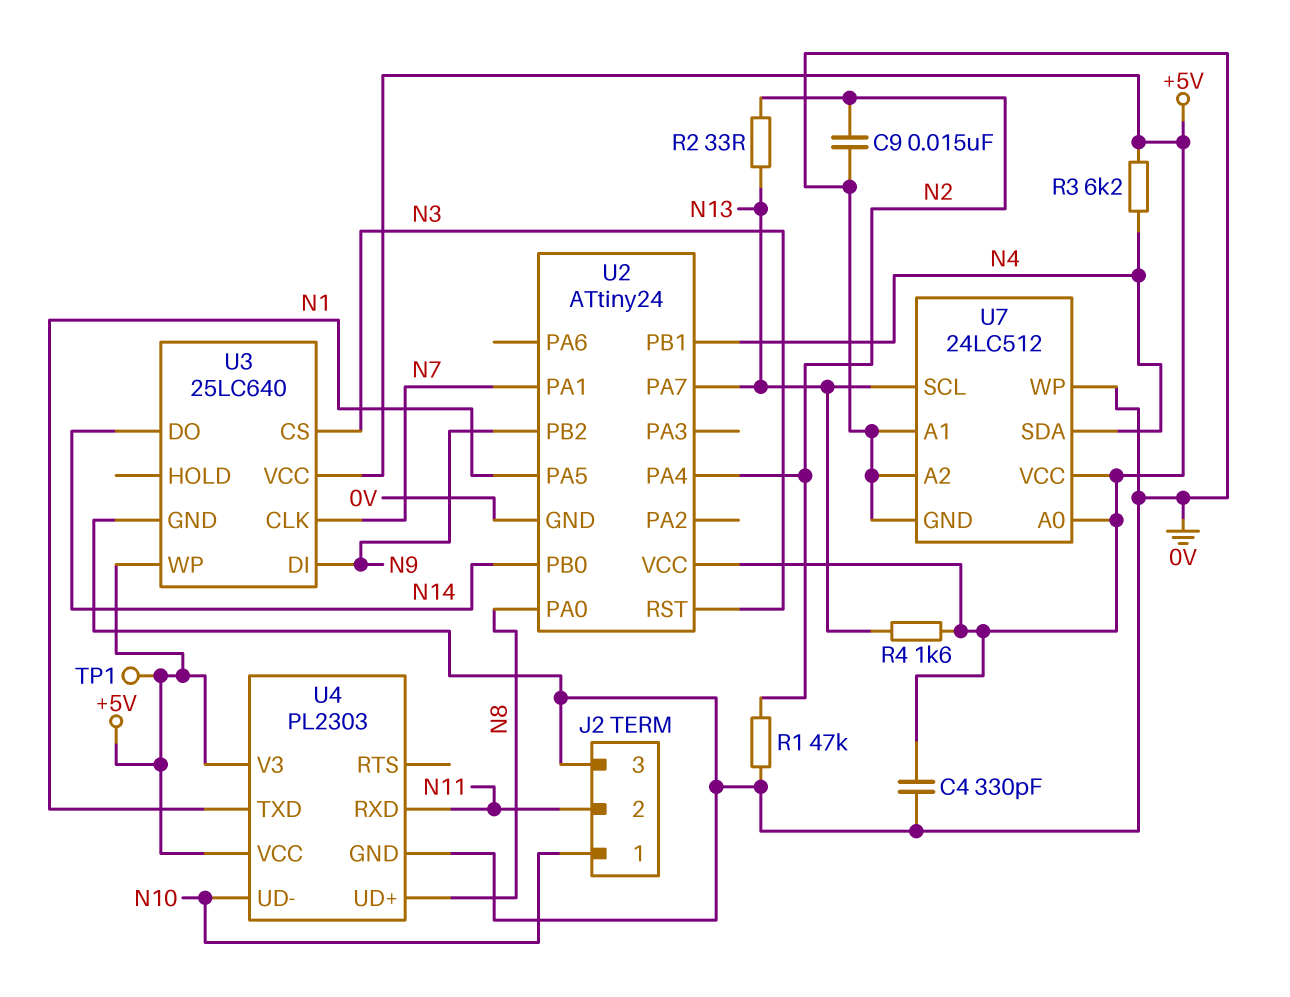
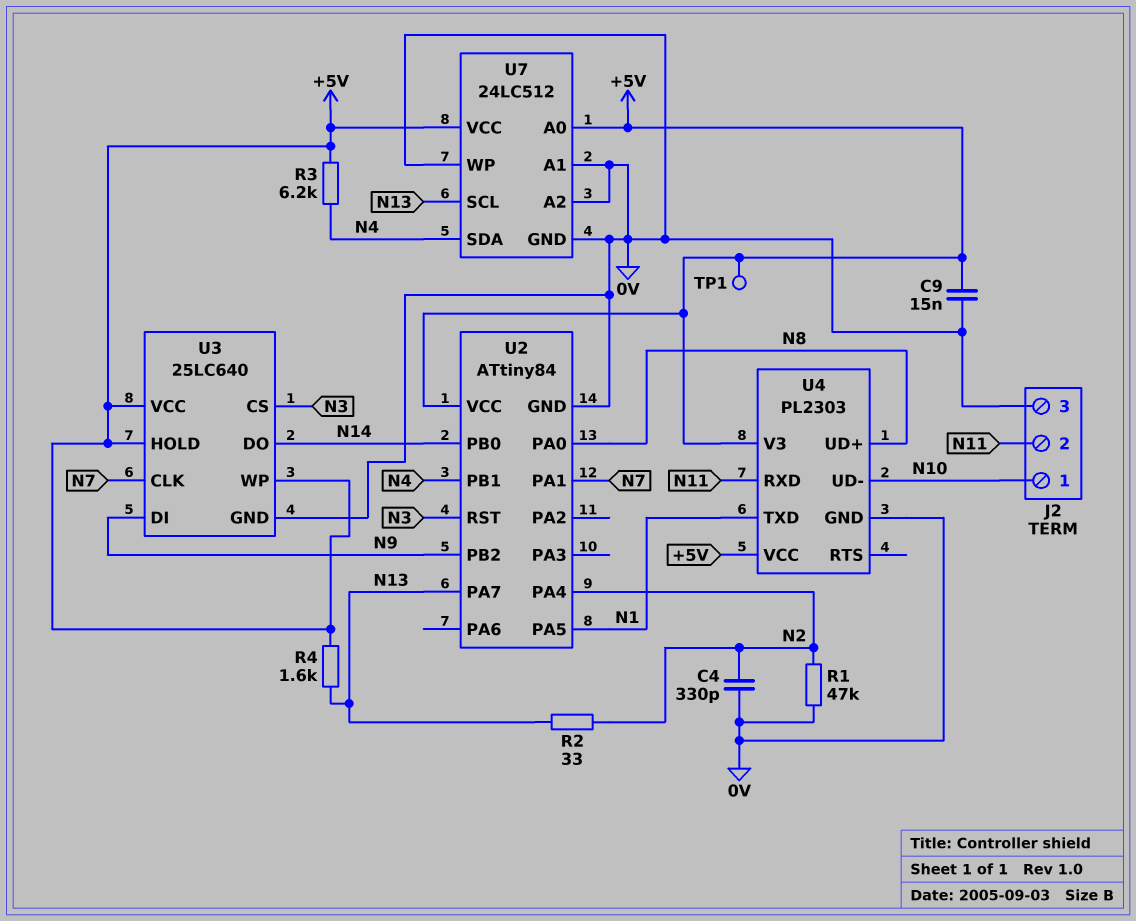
C4: 330pF (+5V, 0V) -> 330pF (0V, N2)
C9: 15nF (0V, N2) -> 15nF (+5V, 0V)
U2: ATtiny24 -> ATtiny84
U3 pin HOLD: none -> +5V

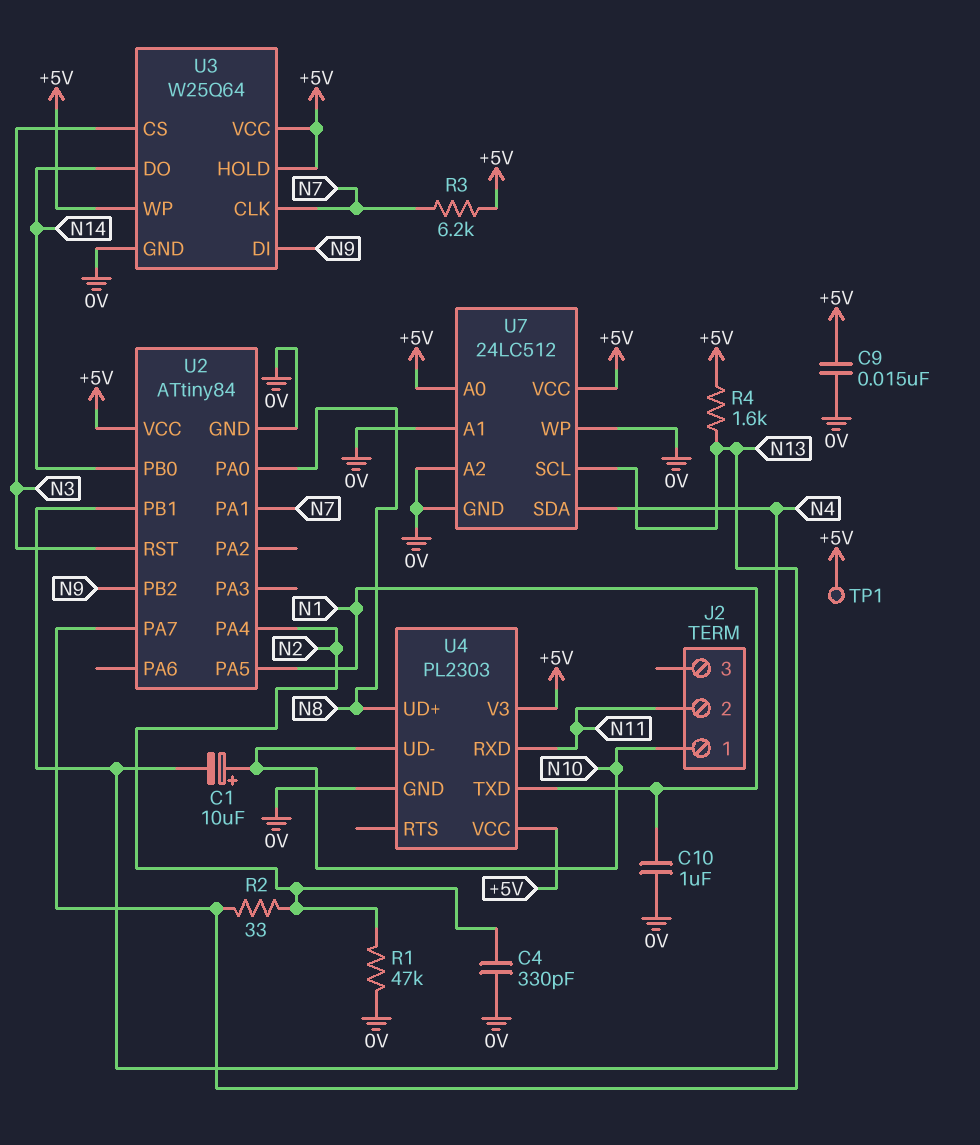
C1: none -> 10uF (plus N10, minus N4)
C10: none -> 1uF (0V, N1)
J2 pin 3: 0V -> none
R3: 6.2k (+5V, N4) -> 6.2k (+5V, N7)
U3: 25LC640 -> W25Q64

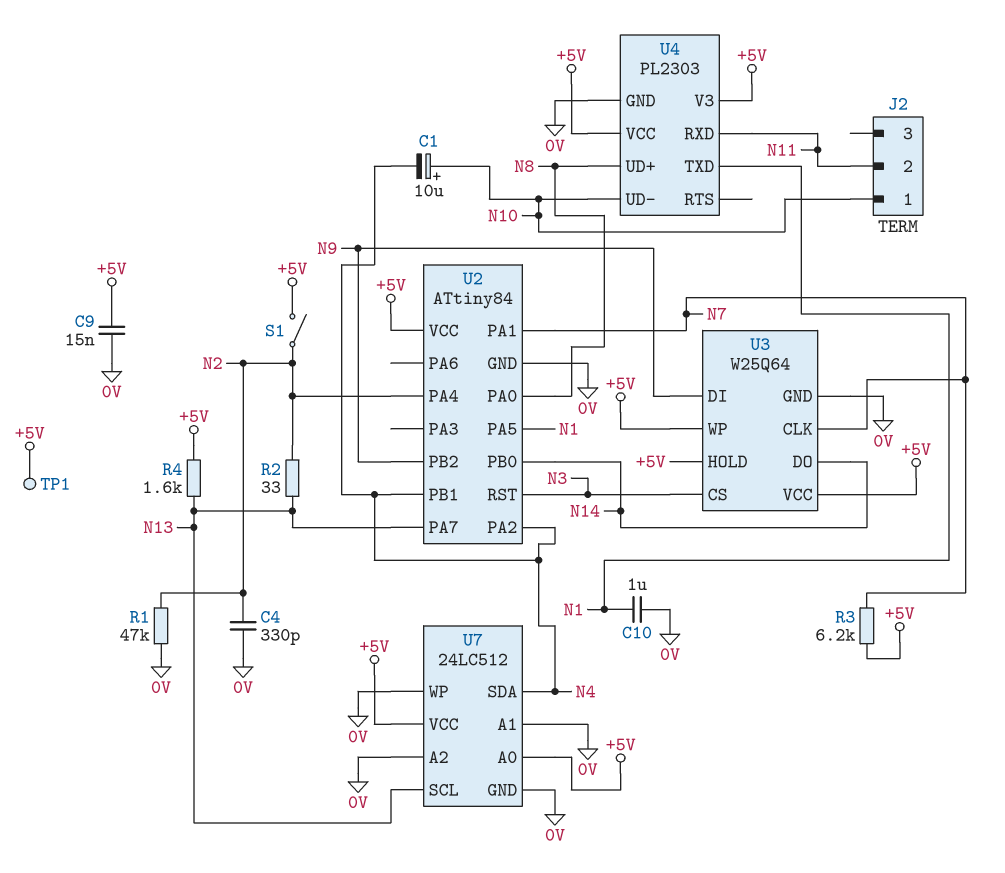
S1: none -> switch (+5V, N2)
U2 pin PA2: none -> N4

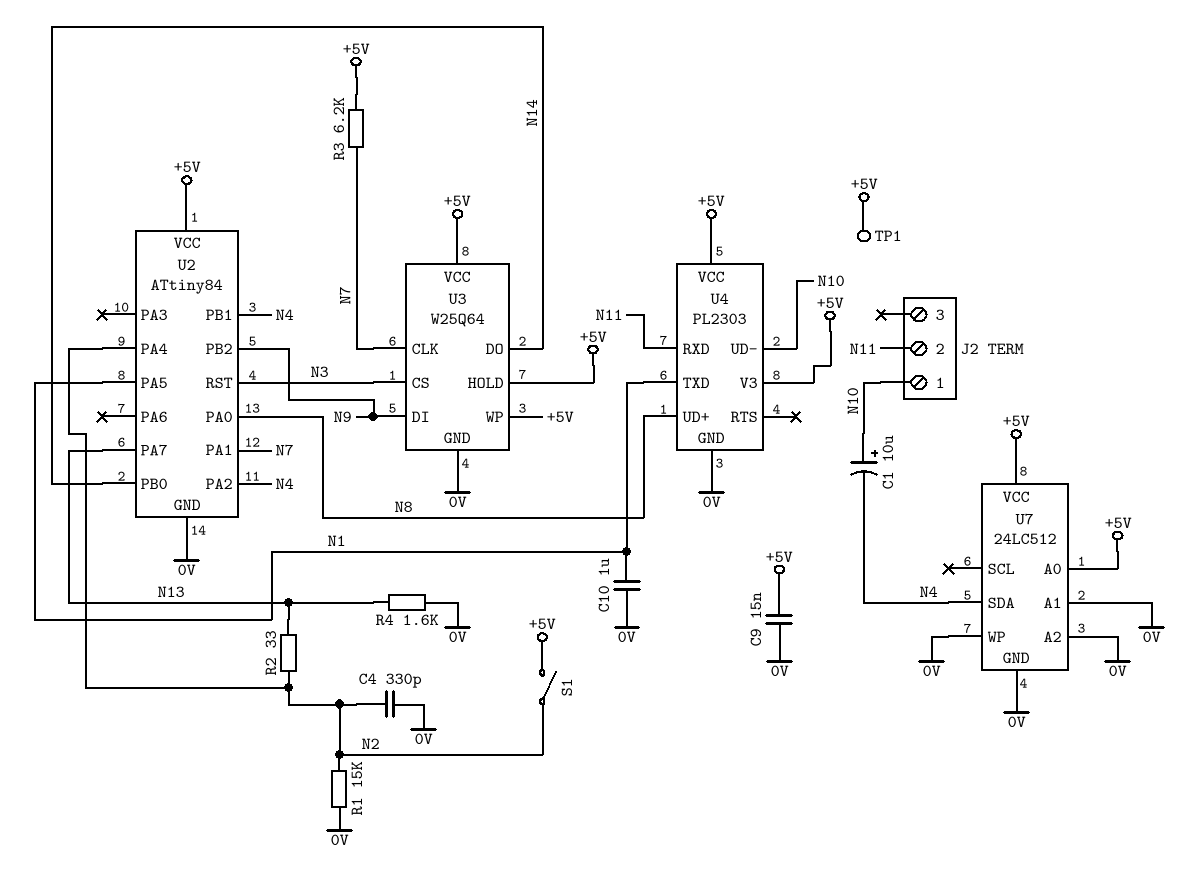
R1: 47k (0V, N2) -> 15k (0V, N2)
R4: 1.6k (+5V, N13) -> 1.6k (0V, N13)
U7 pin SCL: N13 -> none

